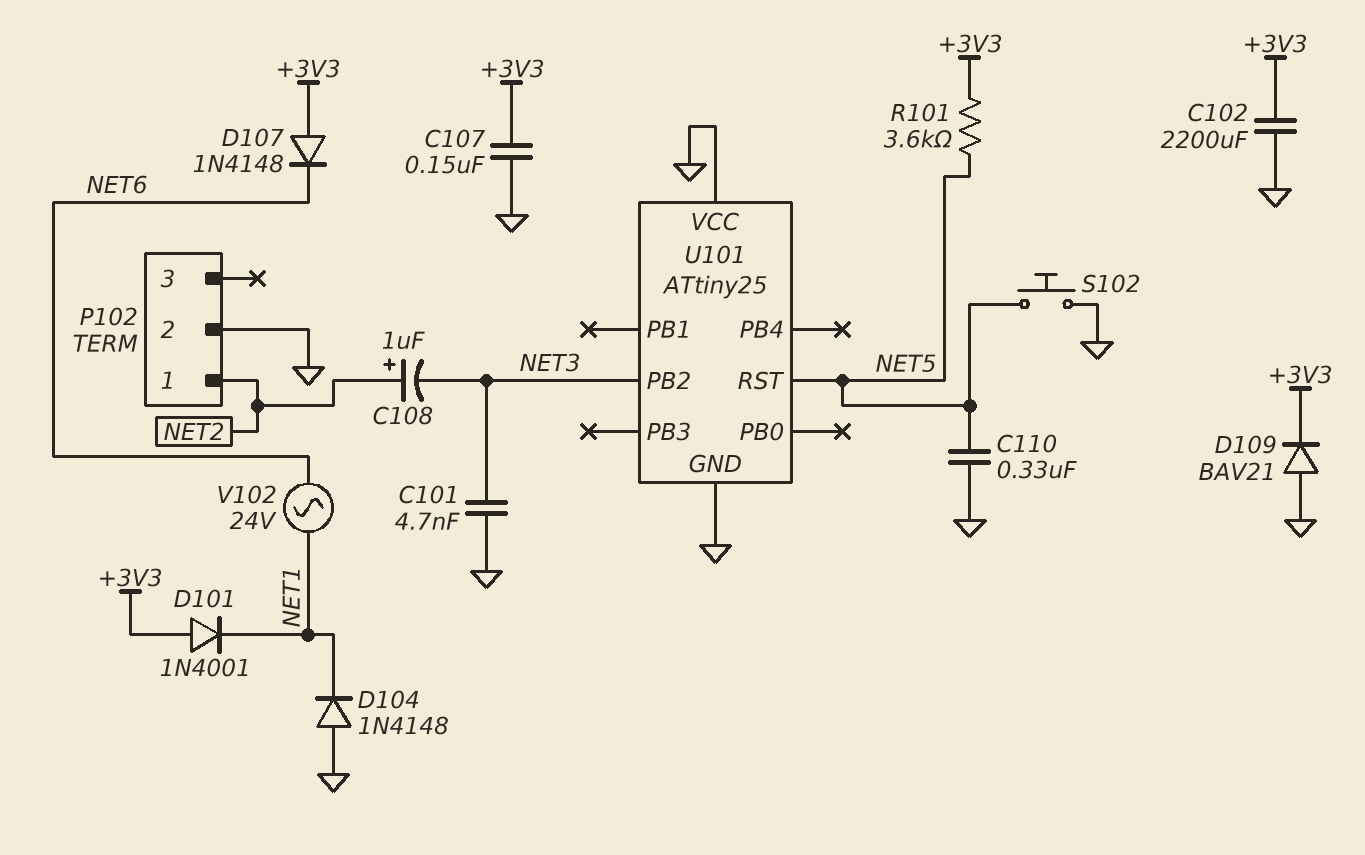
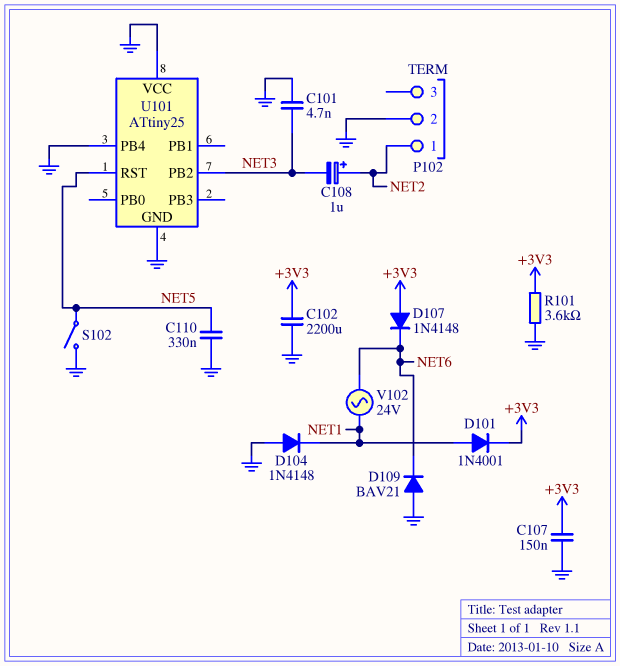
D101: diode 1N4001 (A +3V3, K NET1) -> diode 1N4001 (A NET1, K +3V3)
D109: diode BAV21 (A GND, K +3V3) -> diode BAV21 (A GND, K NET6)
R101: 3.6k (+3V3, NET5) -> 3.6k (+3V3, GND)
S102: button (GND, NET5) -> switch (GND, NET5)
U101 pin PB4: none -> GND

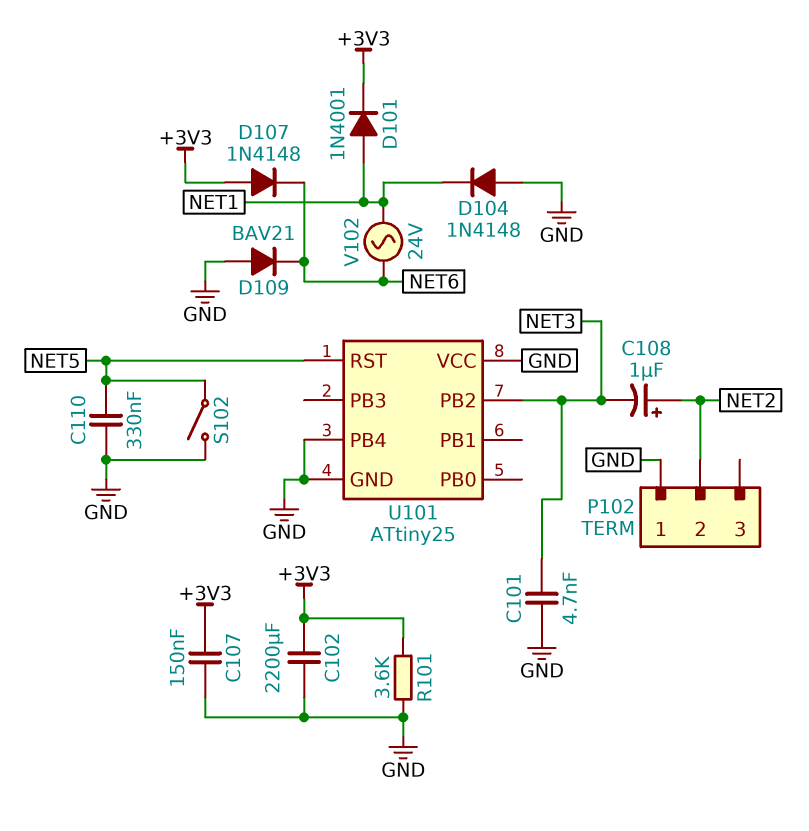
P102 pin 1: NET2 -> GND
P102 pin 2: GND -> NET2

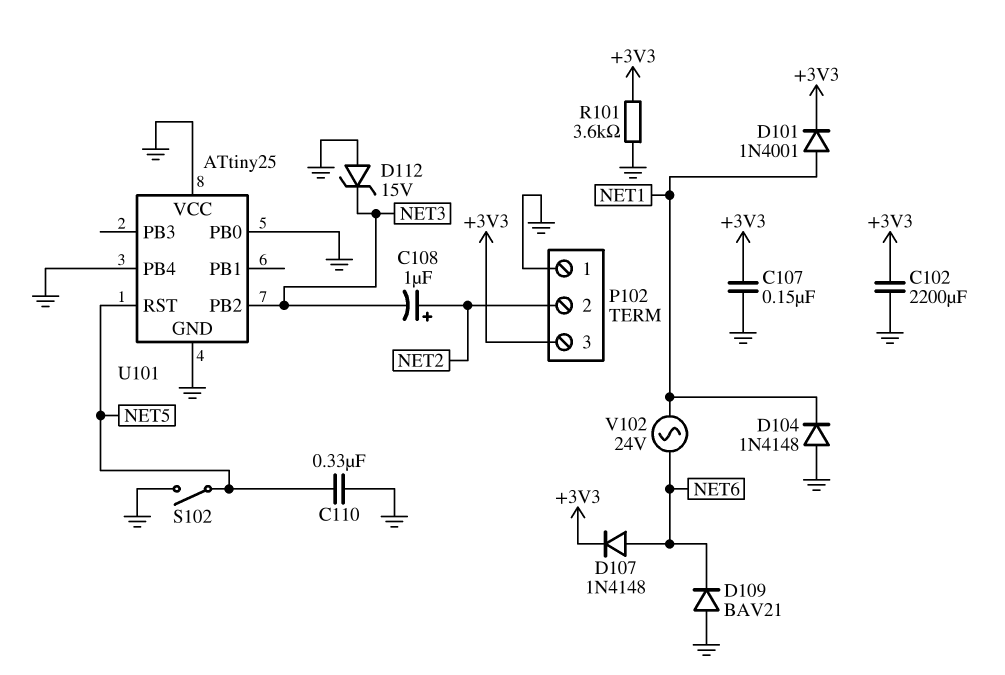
C101: 4.7nF (GND, NET3) -> none
D107: diode 1N4148 (A +3V3, K NET6) -> diode 1N4148 (A NET6, K +3V3)
D112: none -> zener 15V (A GND, K NET3)
P102 pin 3: none -> +3V3
U101 pin PB0: none -> GND

